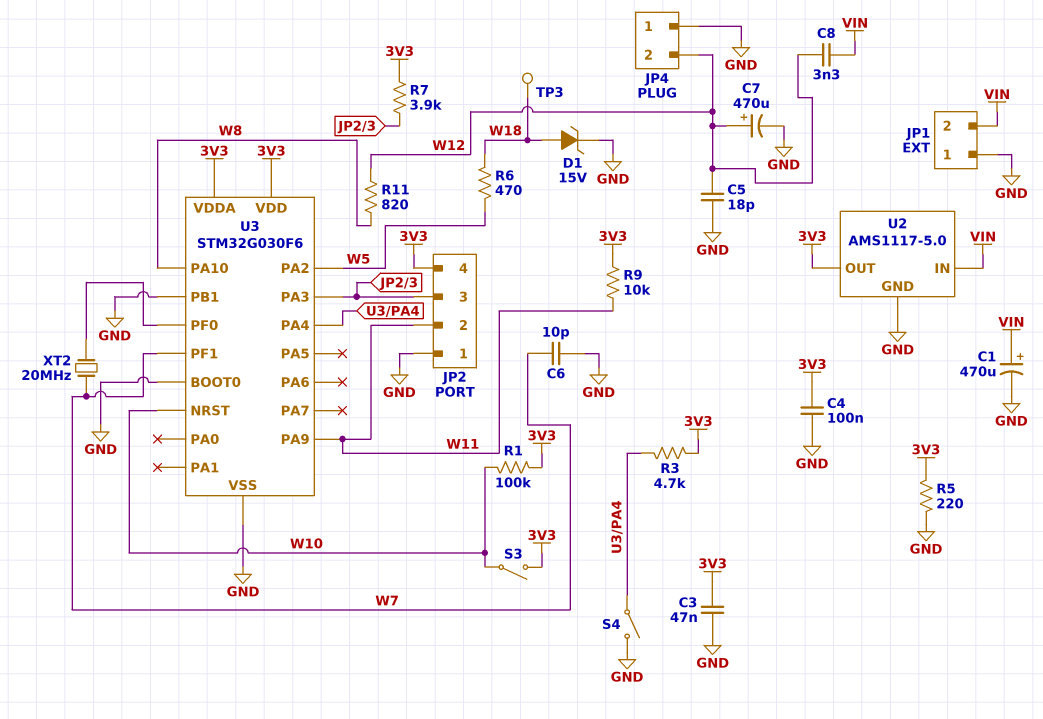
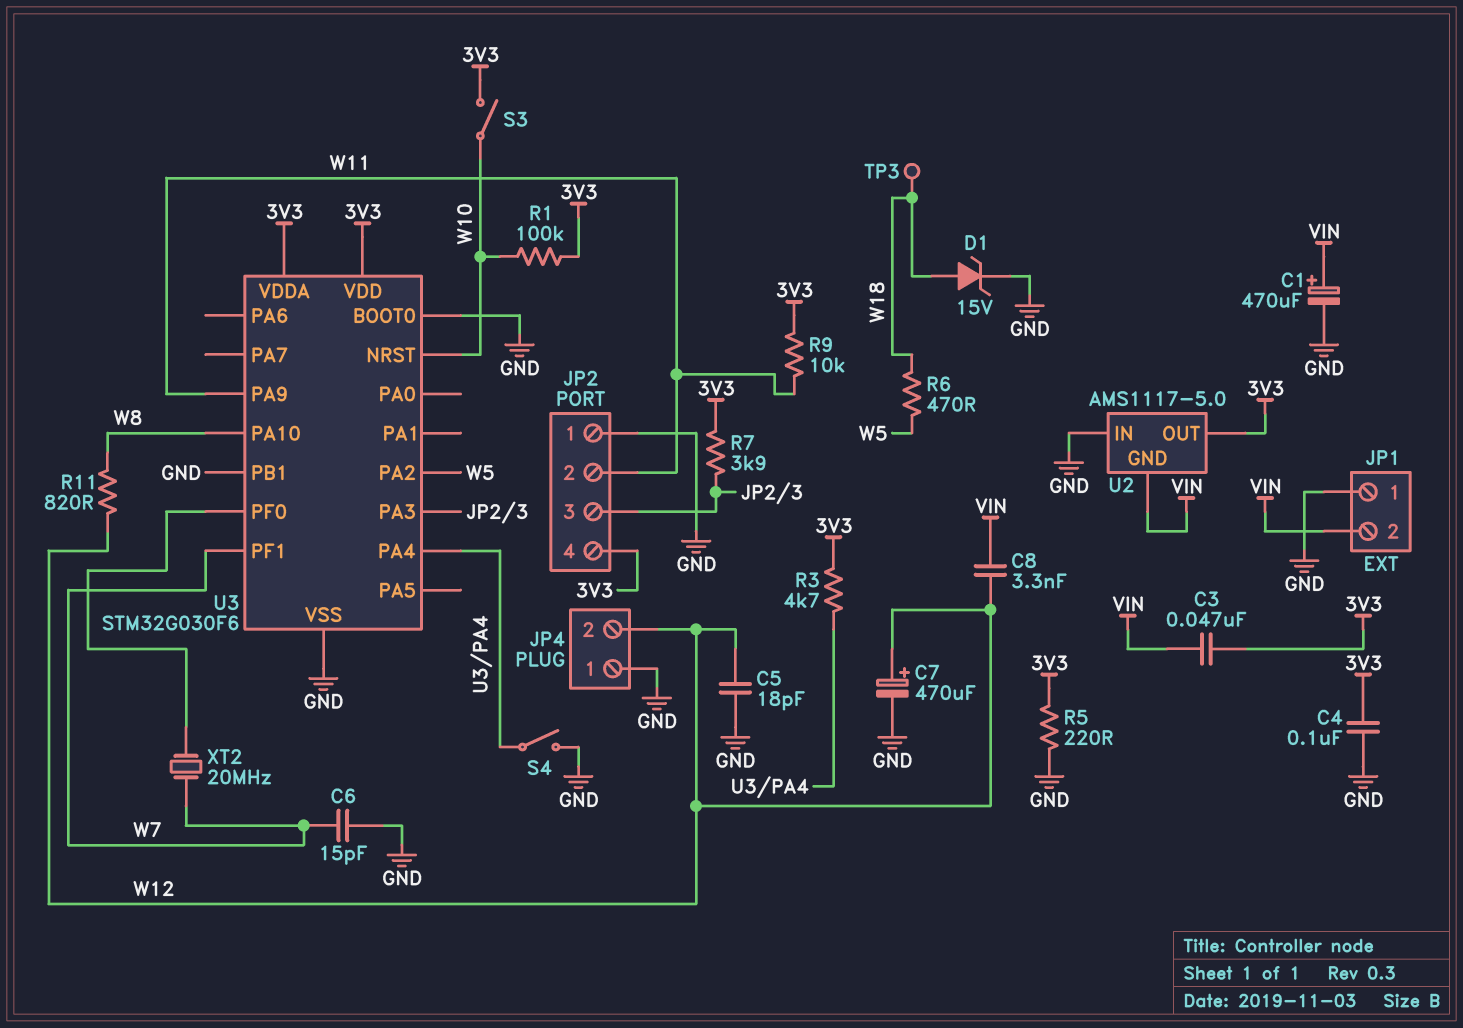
C3: 47nF (3V3, GND) -> 47nF (3V3, VIN)
C6: 10pF (GND, W7) -> 15pF (GND, W7)
U2 pin GND: GND -> VIN
U2 pin IN: VIN -> GND

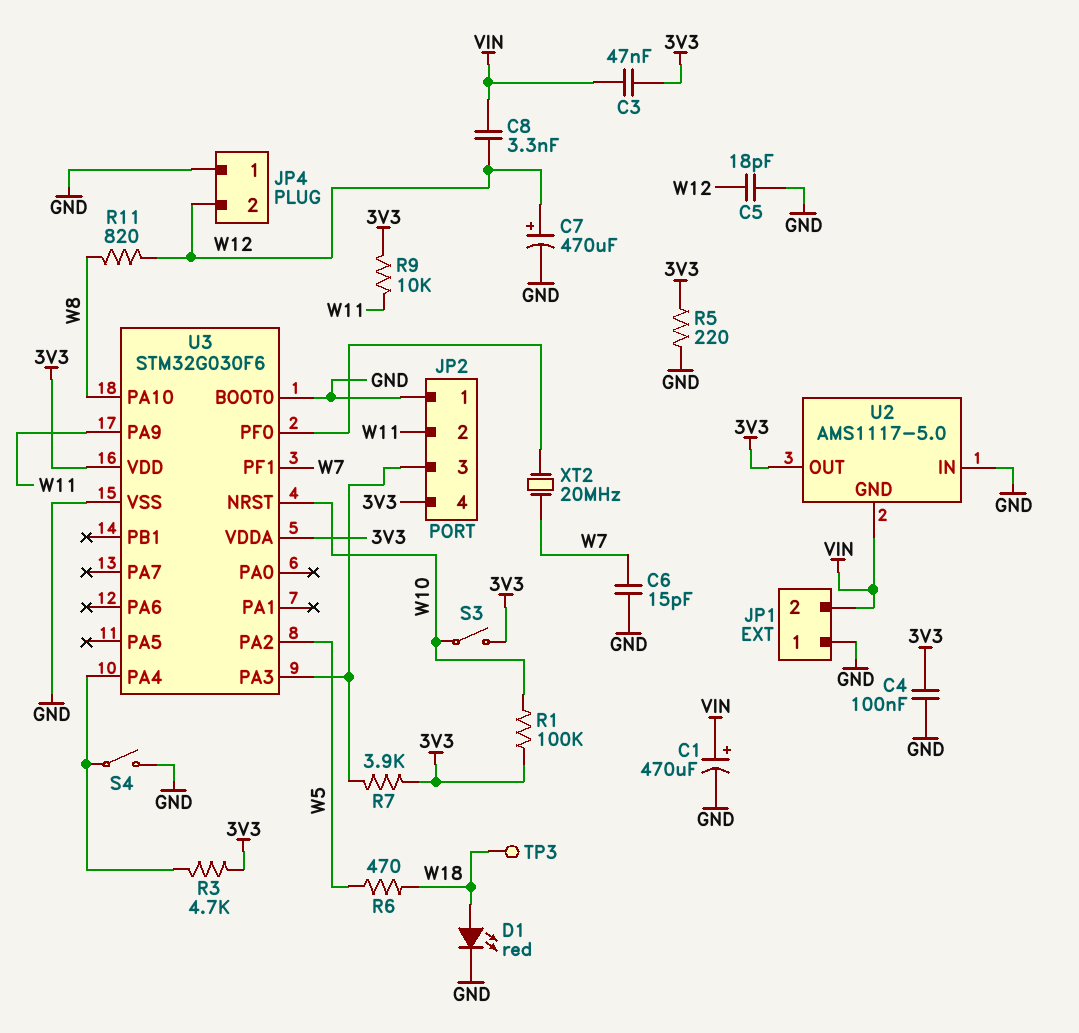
D1: zener 15V (A W18, K GND) -> LED red (A W18, K GND)
U3 pin PB1: GND -> none

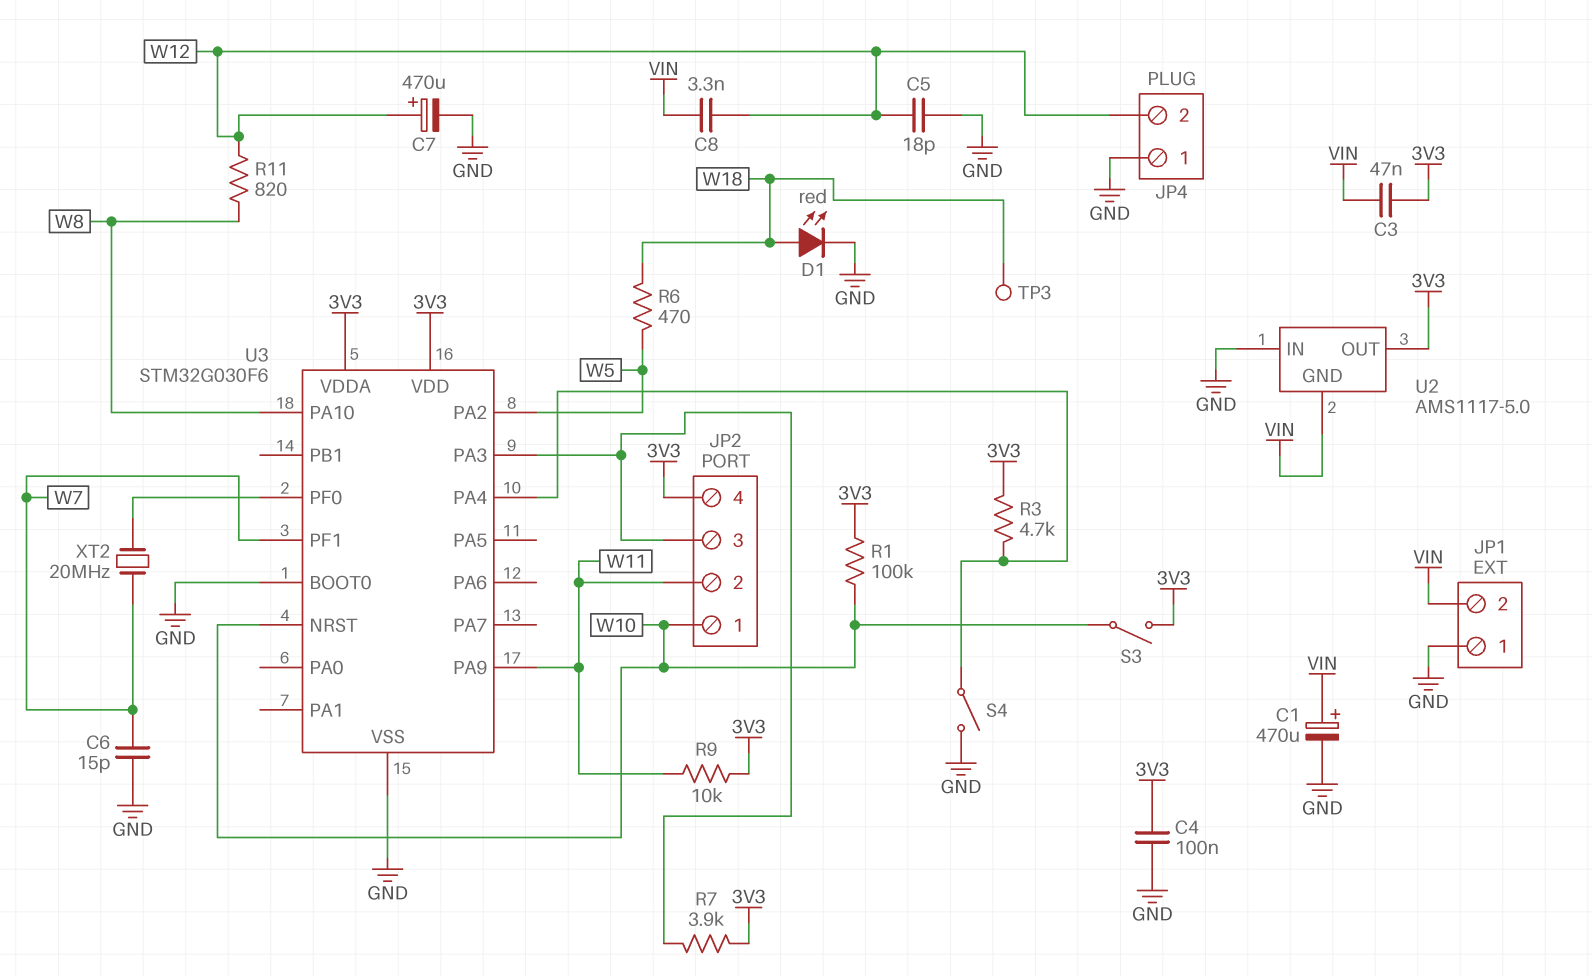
JP2 pin 1: GND -> W10
R5: 220 (3V3, GND) -> none

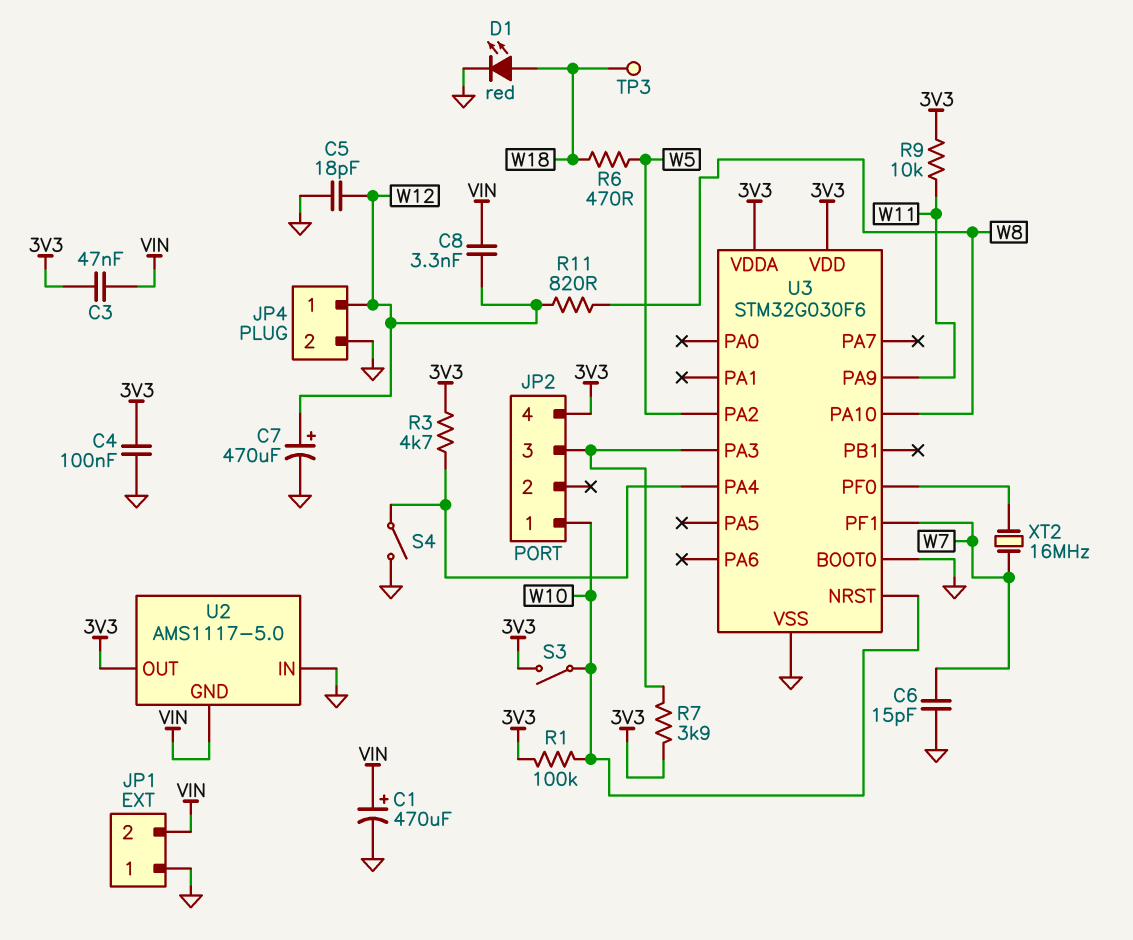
JP2 pin 2: W11 -> none
JP4 pin 1: GND -> W12
JP4 pin 2: W12 -> GND
XT2: 20MHz (U3/PF0, W7) -> 16MHz (U3/PF0, W7)

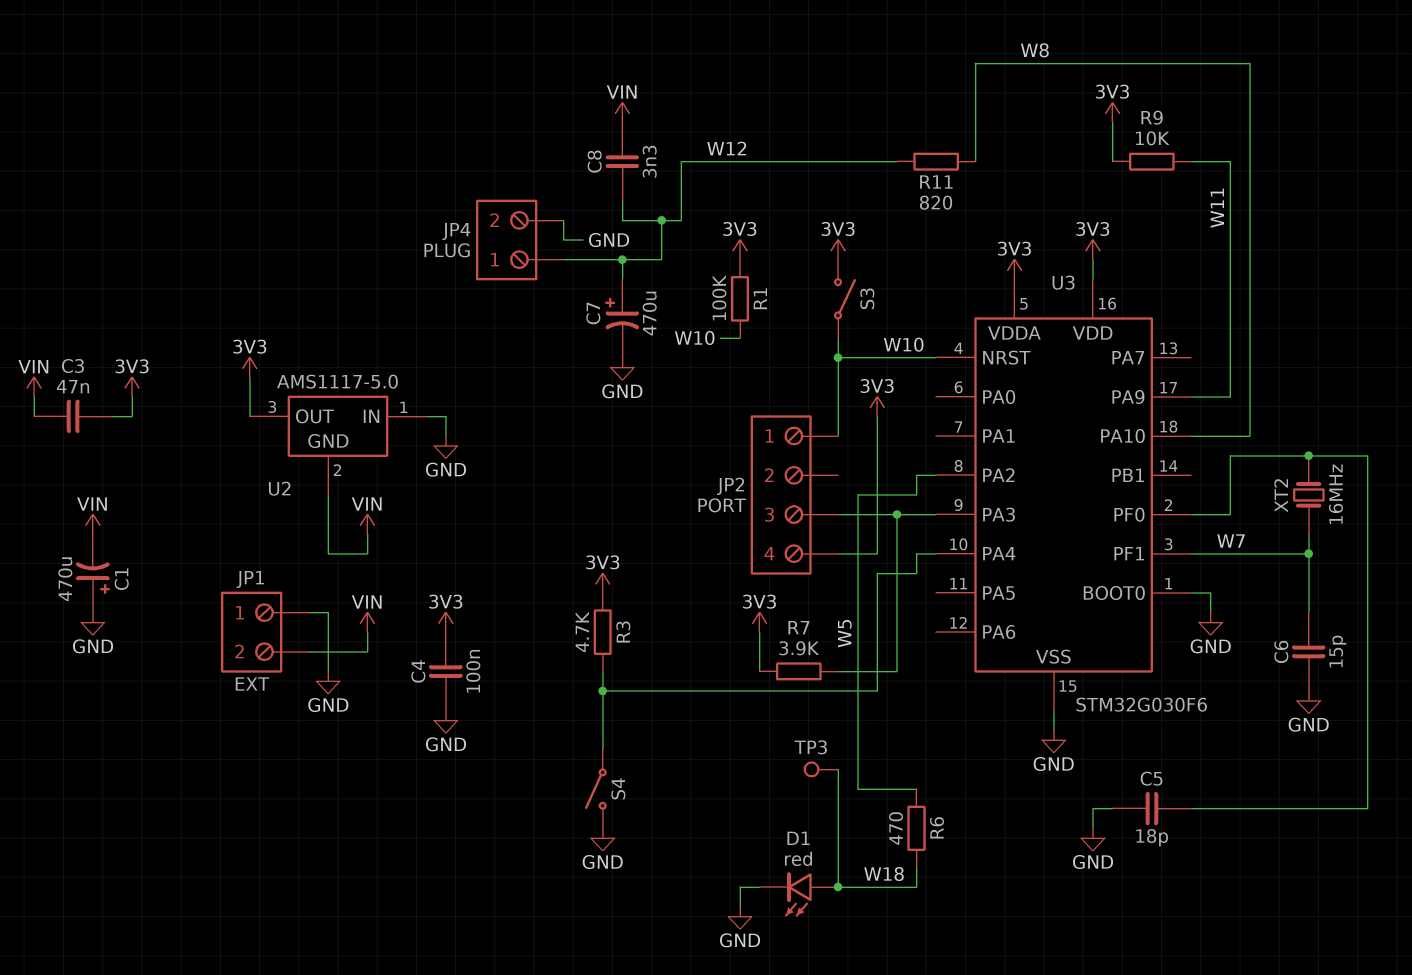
C1: 470uF (plus VIN, minus GND) -> 470uF (plus GND, minus VIN)
C5: 18pF (GND, W12) -> 18pF (GND, U3/PF0)

